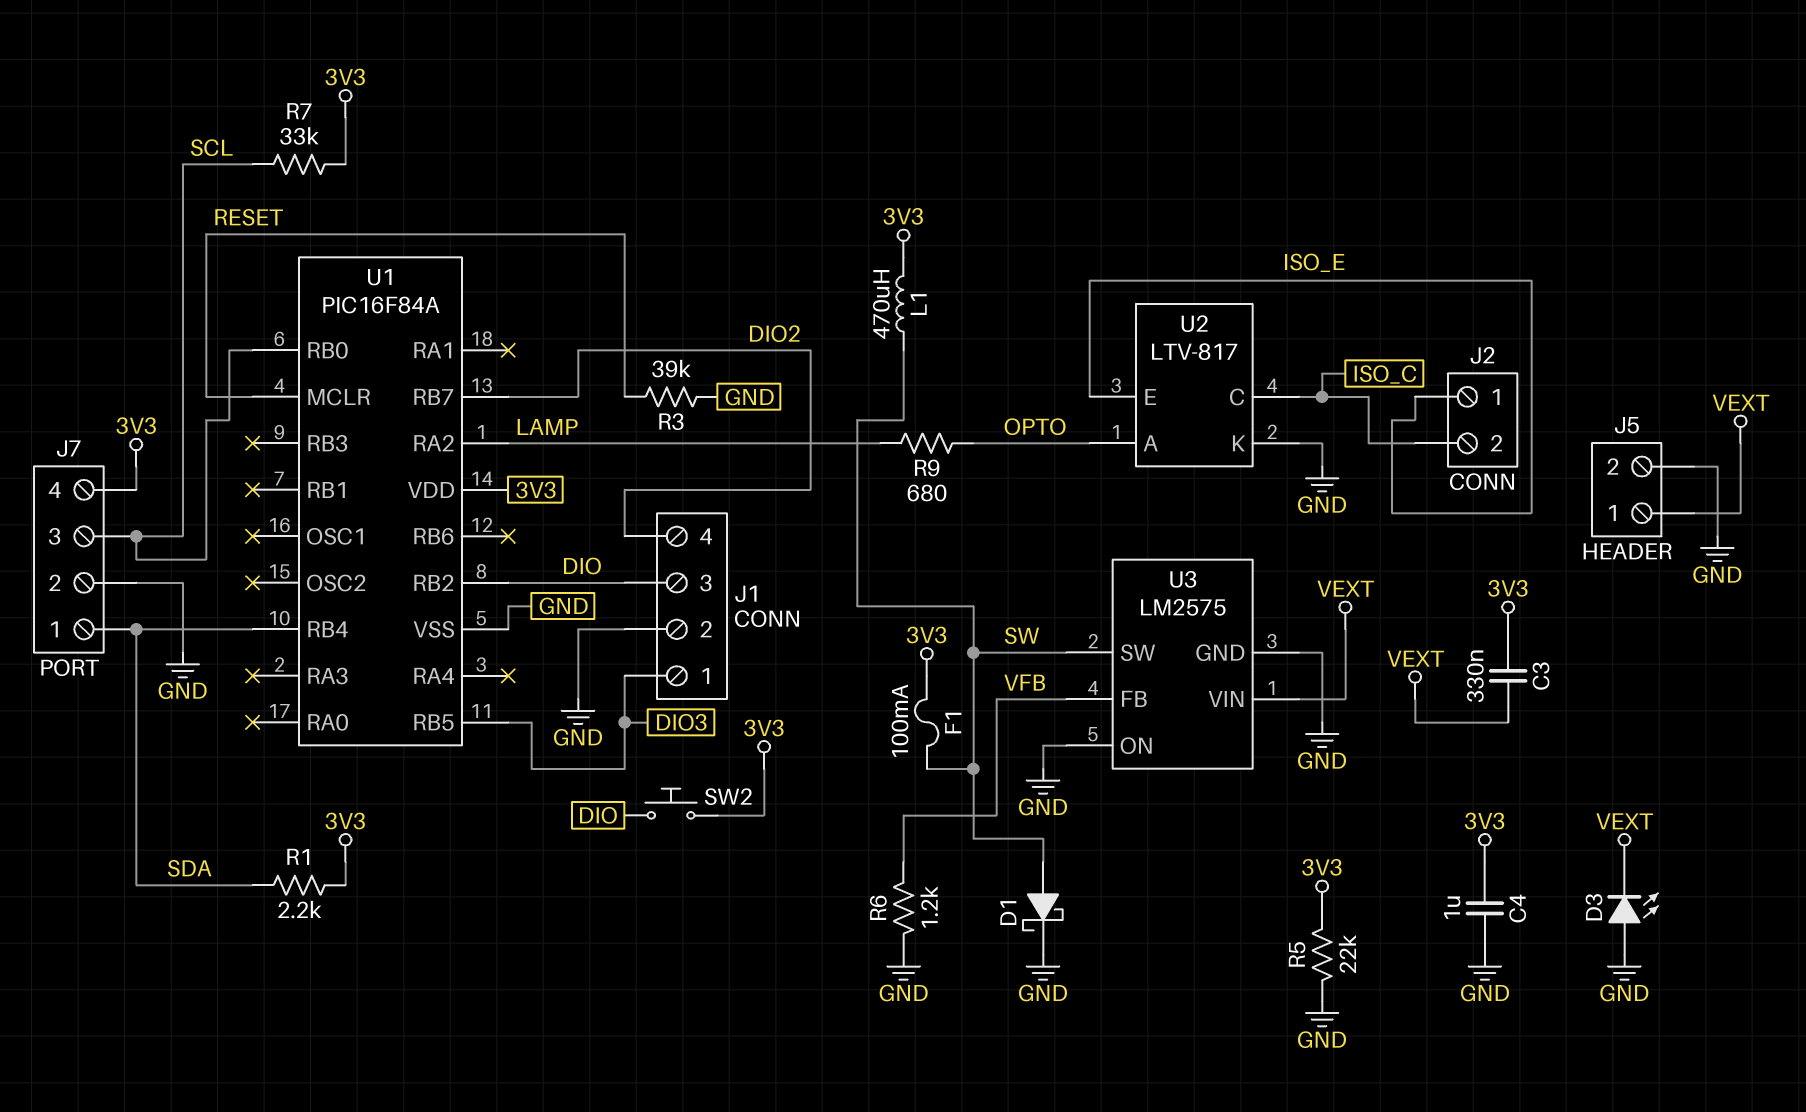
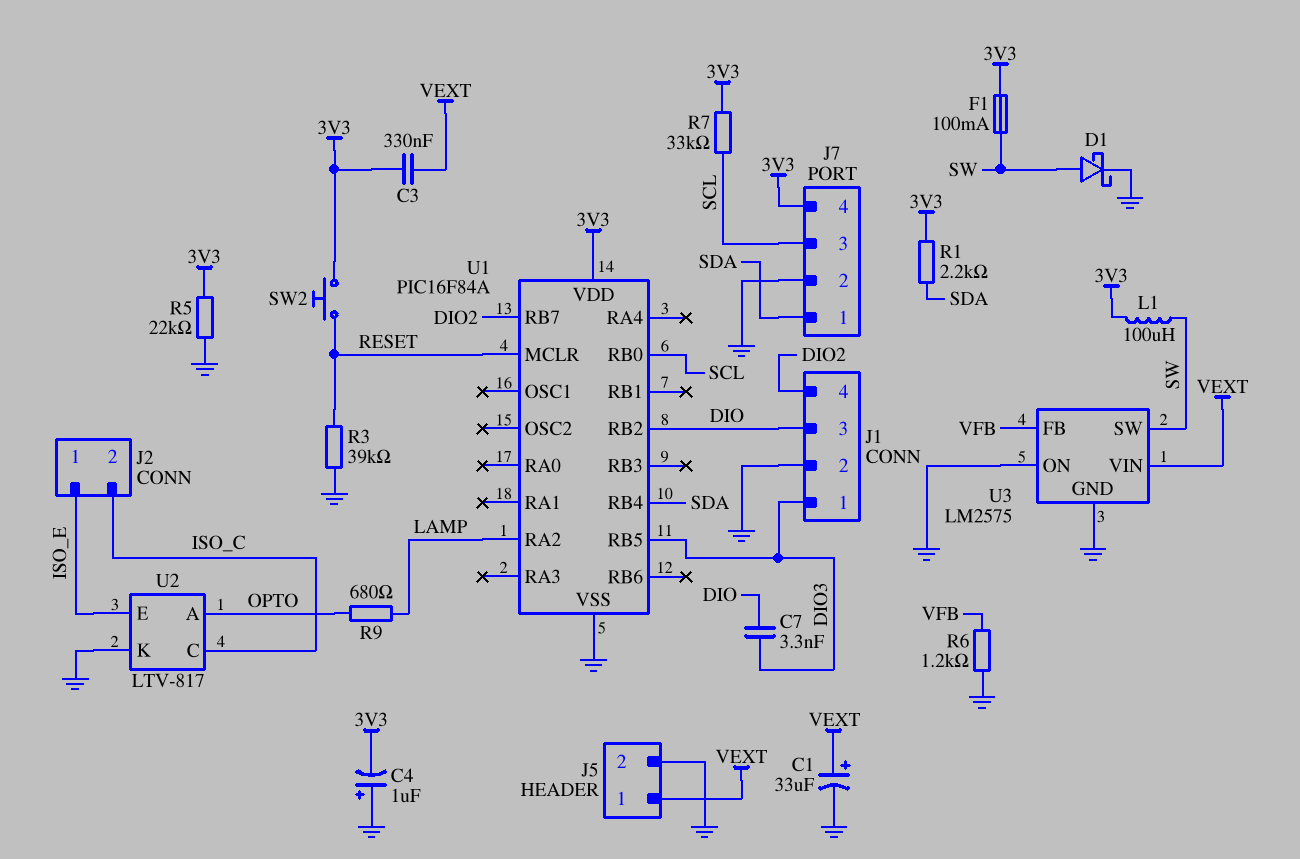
C1: none -> 33uF (plus VEXT, minus GND)
C4: 1uF (3V3, GND) -> 1uF (plus GND, minus 3V3)
C7: none -> 3.3nF (DIO, DIO3)
D3: LED (A GND, K VEXT) -> none
L1: 470uH (3V3, SW) -> 100uH (3V3, SW)
SW2: button (3V3, DIO) -> button (3V3, RESET)

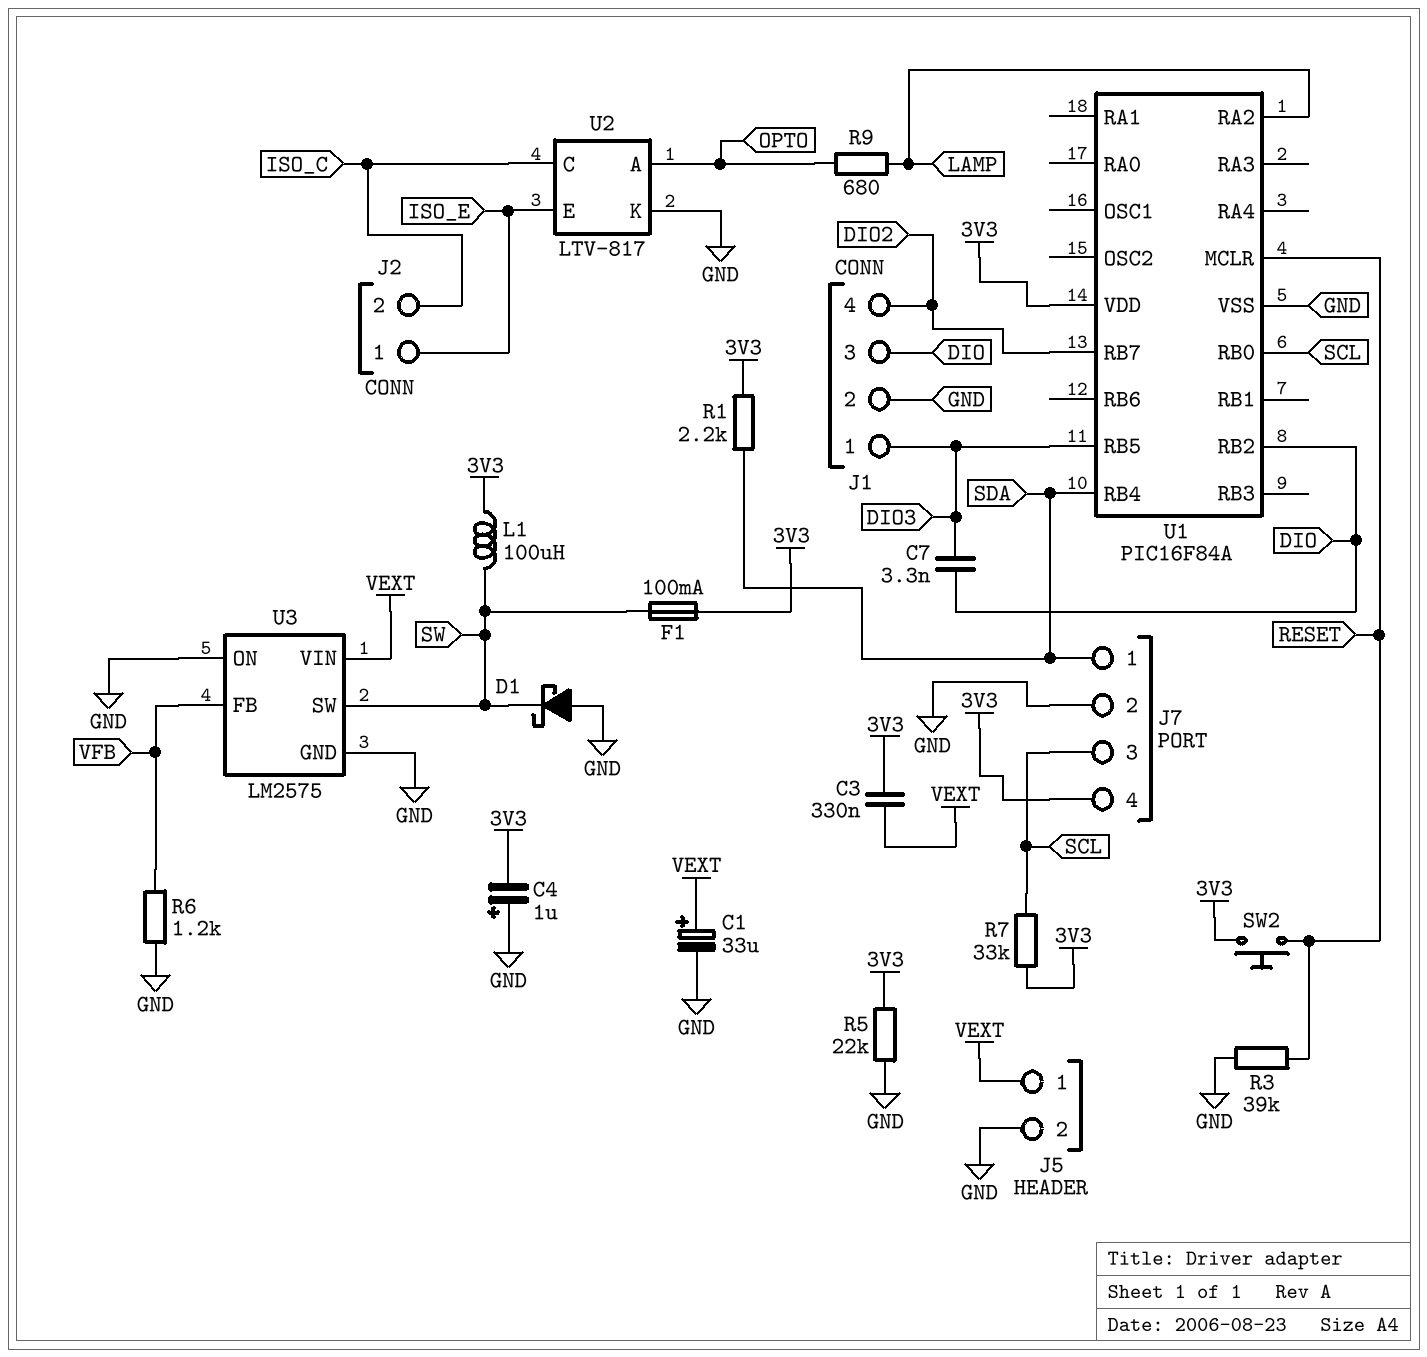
D1: schottky (A SW, K GND) -> schottky (A GND, K SW)

